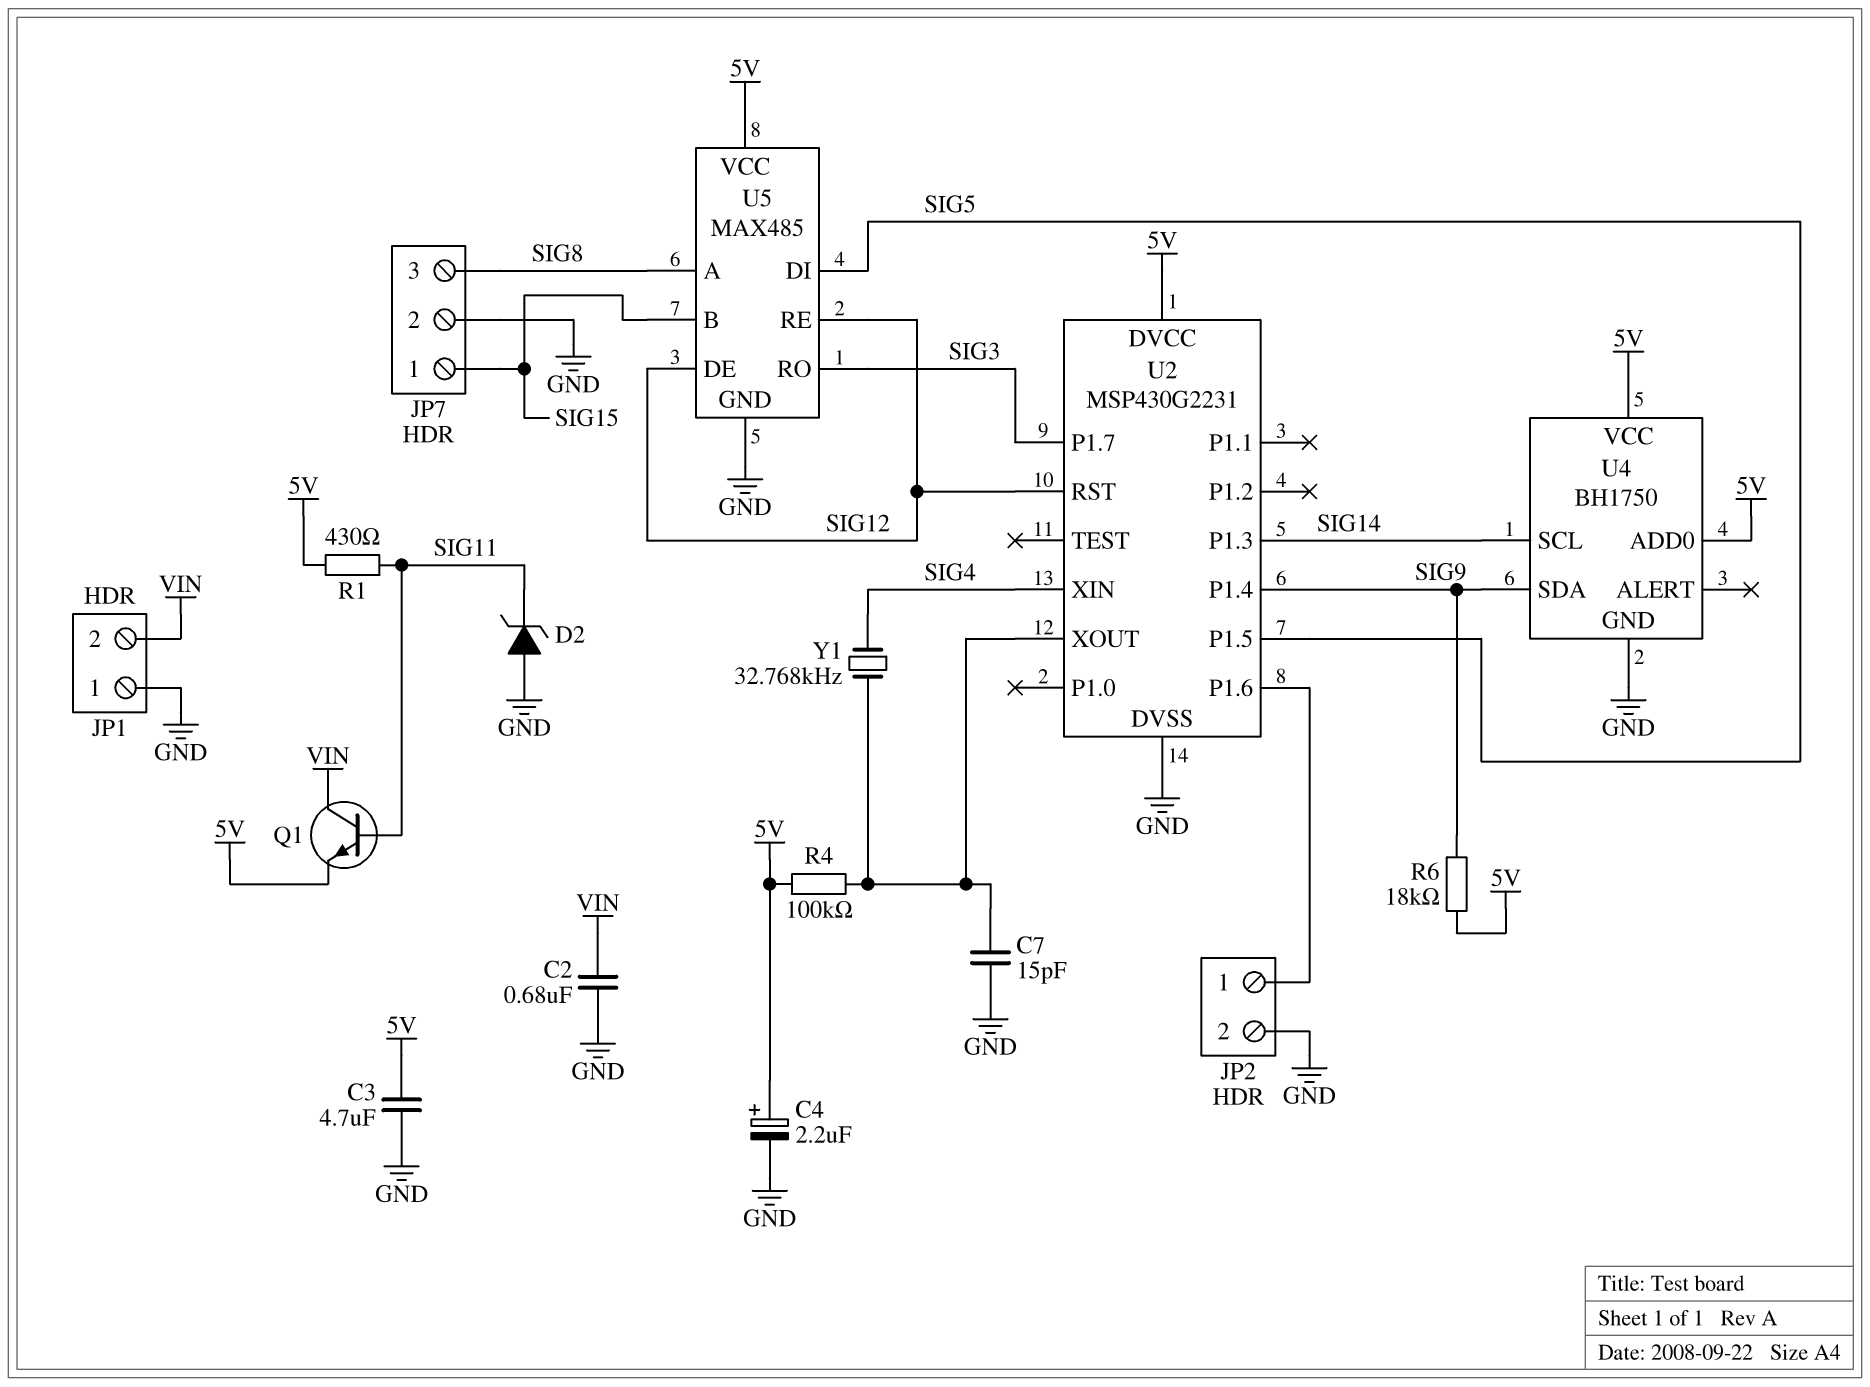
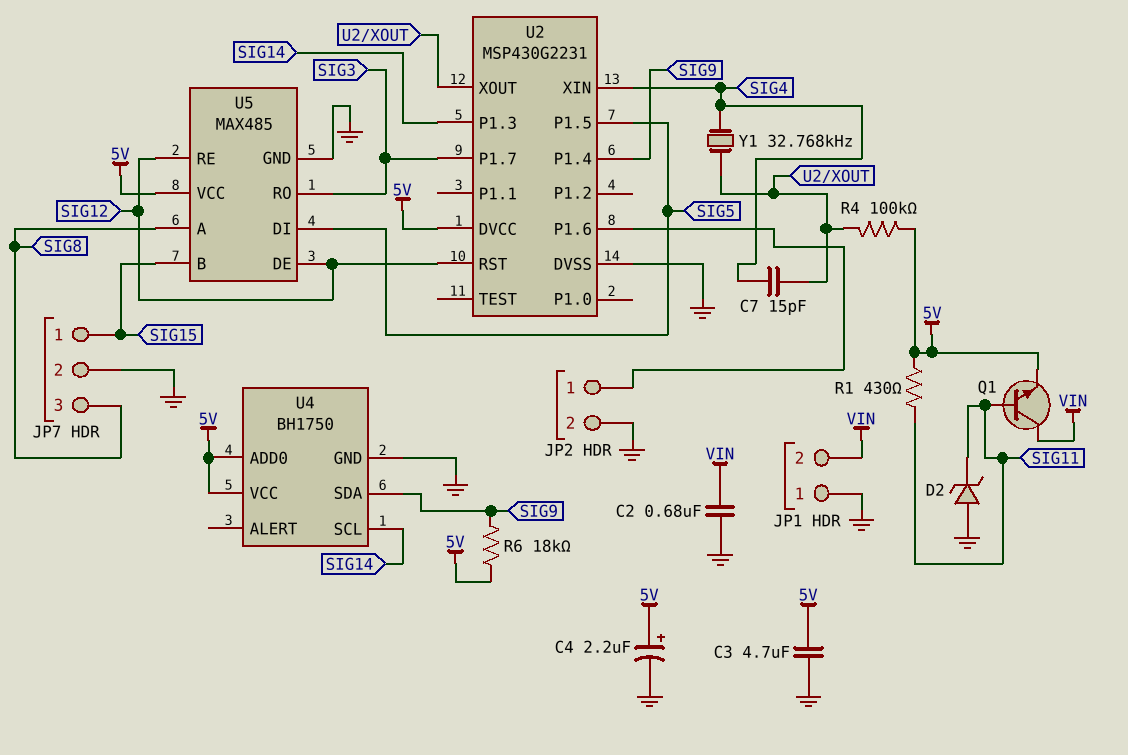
C7: 15pF (GND, U2/XOUT) -> 15pF (SIG4, U2/XOUT)

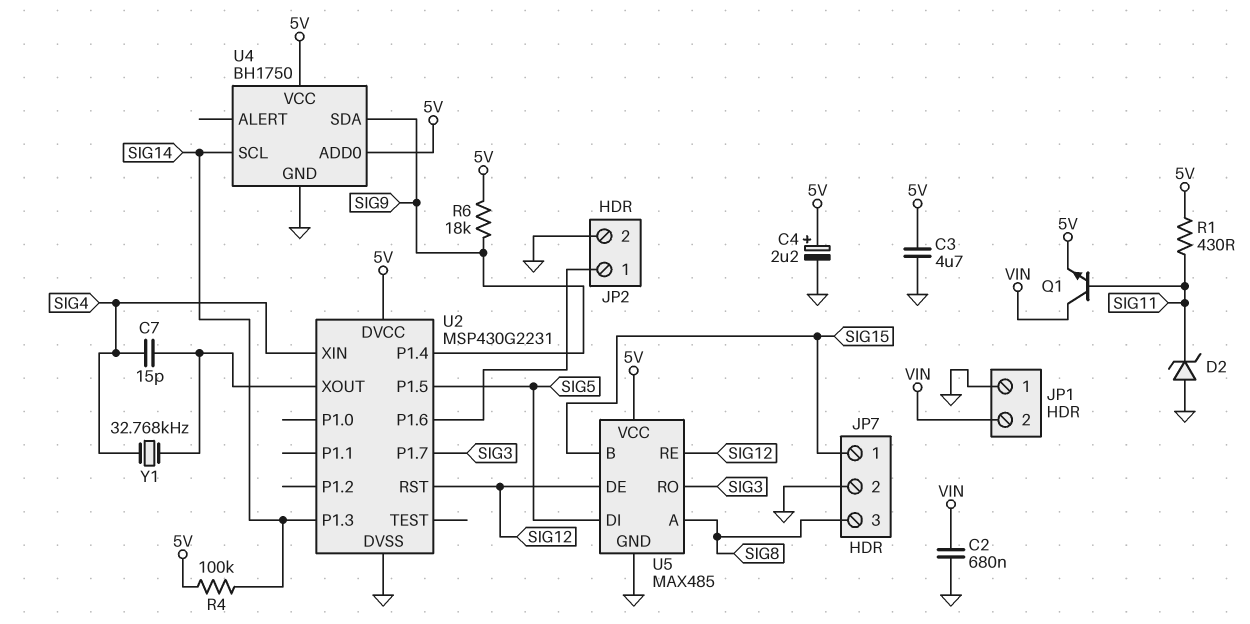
R4: 100k (5V, U2/XOUT) -> 100k (5V, SIG14)

